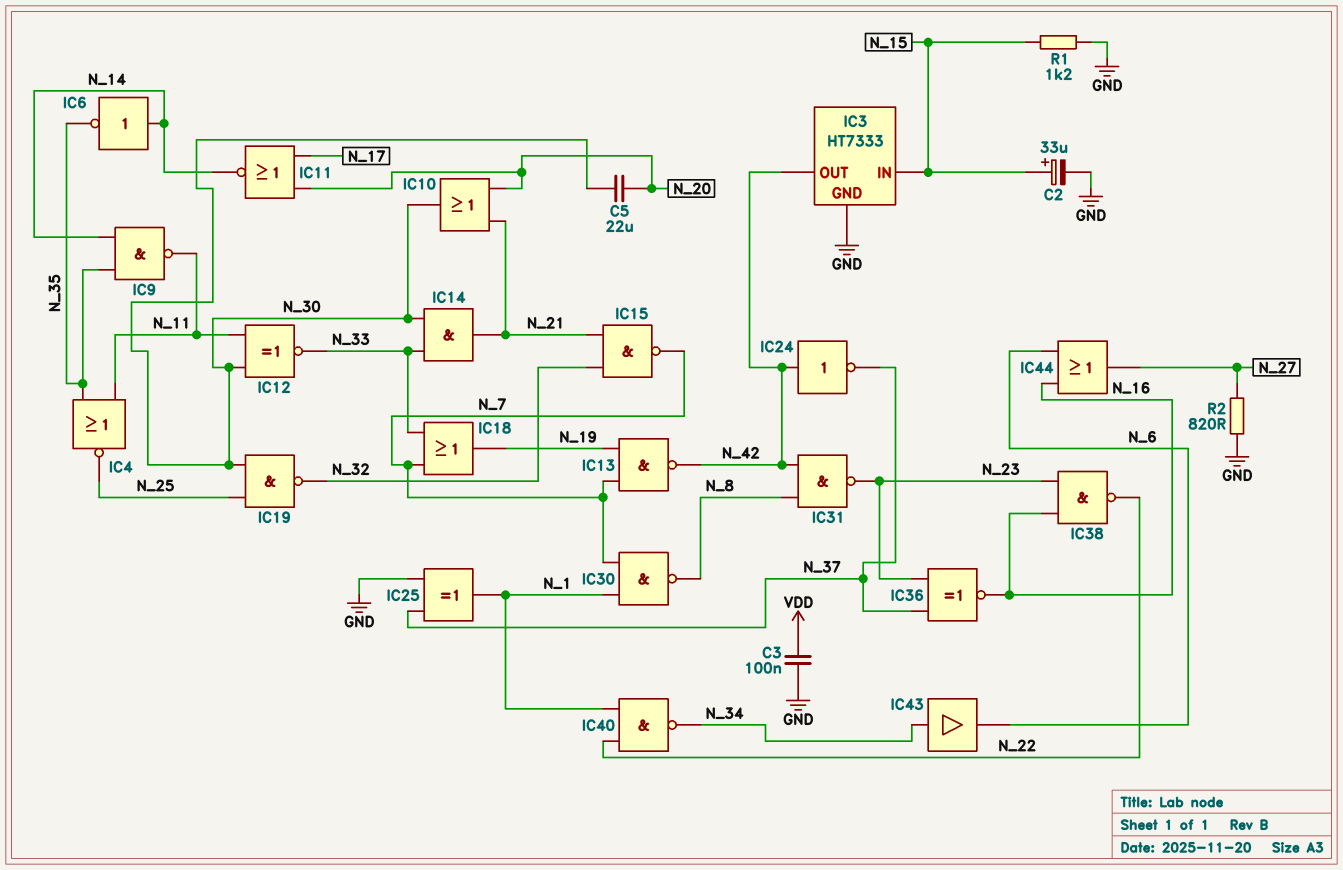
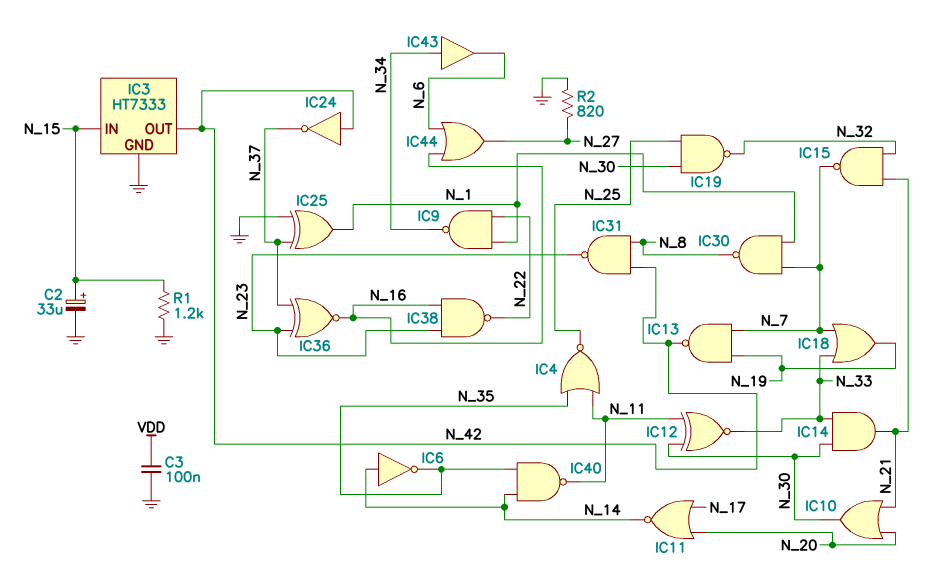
C5: 22uF (N_20, N_30) -> none
IC9: NAND (in N_14, in N_35, out N_11) -> NAND (in N_1, in N_22, out N_34)
IC40: NAND (in N_1, in N_22, out N_34) -> NAND (in N_14, in N_35, out N_11)

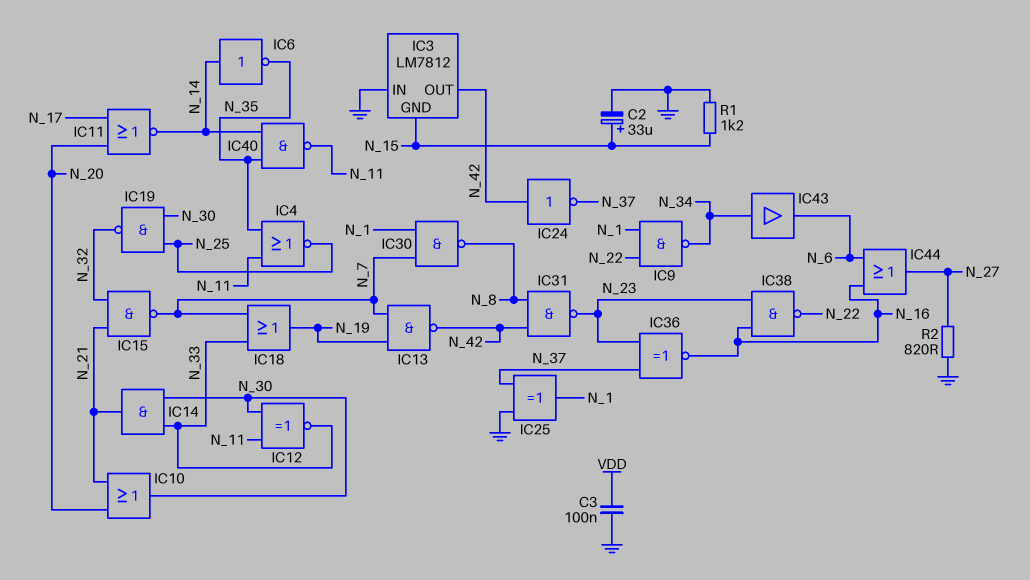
IC3: HT7333 -> LM7812
IC3 pin GND: GND -> N_15
IC3 pin IN: N_15 -> GND

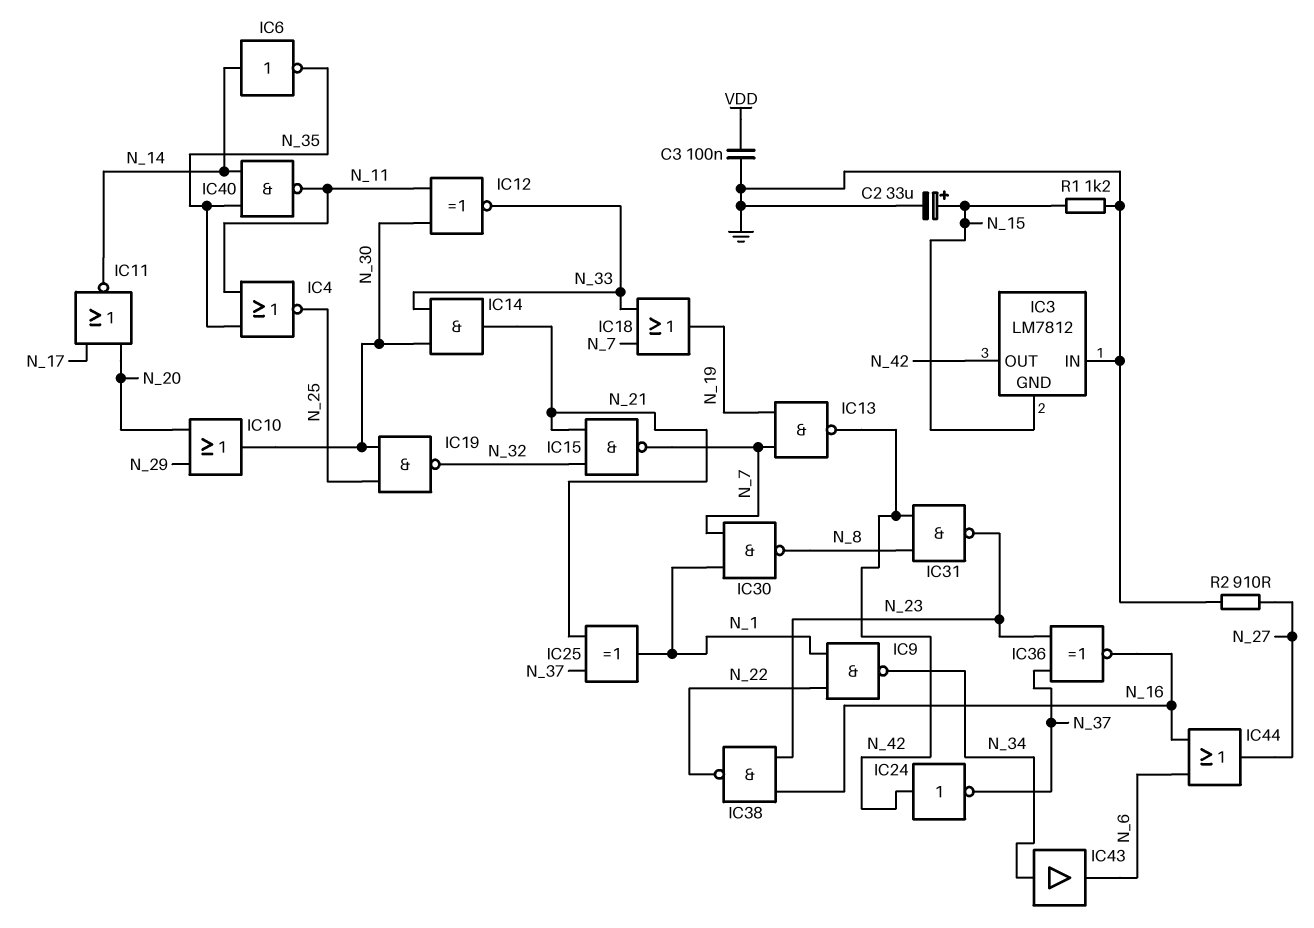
IC10: OR (in N_20, in N_21, out N_30) -> OR (in N_20, in N_29, out N_30)
IC25: XOR (in GND, in N_37, out N_1) -> XOR (in N_21, in N_37, out N_1)
R2: 820 (GND, N_27) -> 910 (GND, N_27)

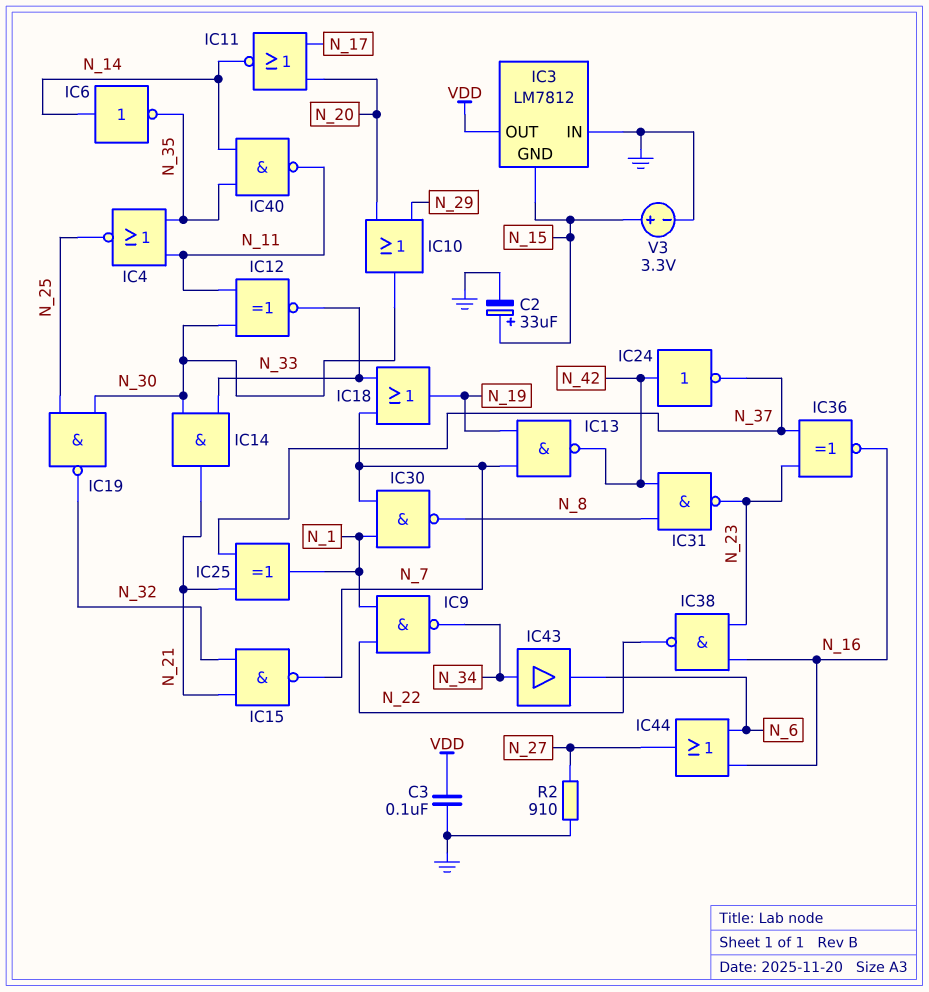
IC3 pin OUT: N_42 -> VDD
R1: 1.2k (GND, N_15) -> none
V3: none -> 3.3V (plus N_15, minus GND)

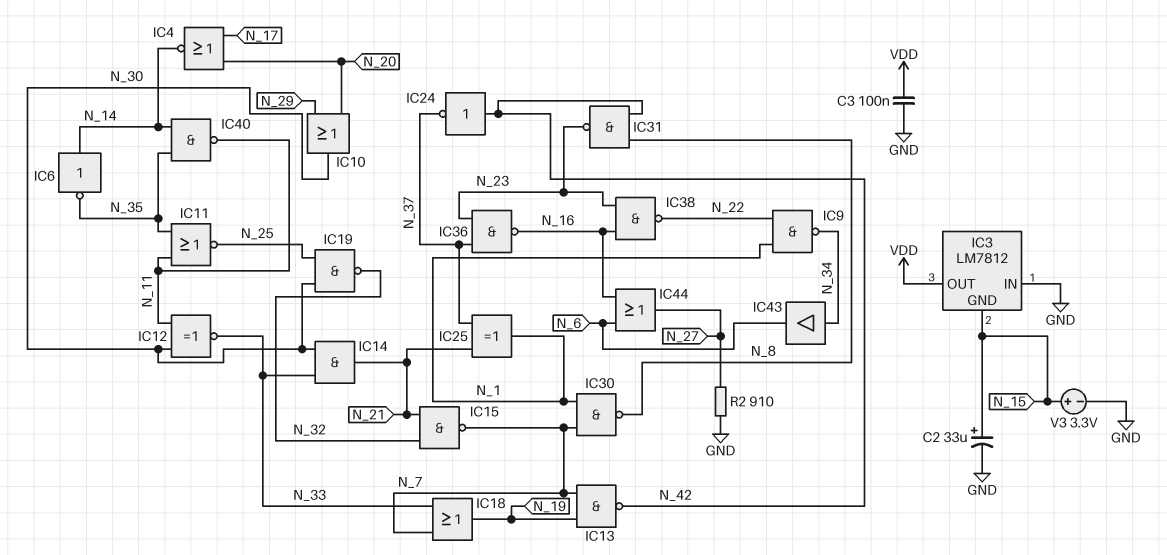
IC4: NOR (in N_11, in N_35, out N_25) -> NOR (in N_17, in N_20, out N_14)
IC11: NOR (in N_17, in N_20, out N_14) -> NOR (in N_11, in N_35, out N_25)
IC36: XNOR (in N_23, in N_37, out N_16) -> NAND (in N_23, in N_37, out N_16)

